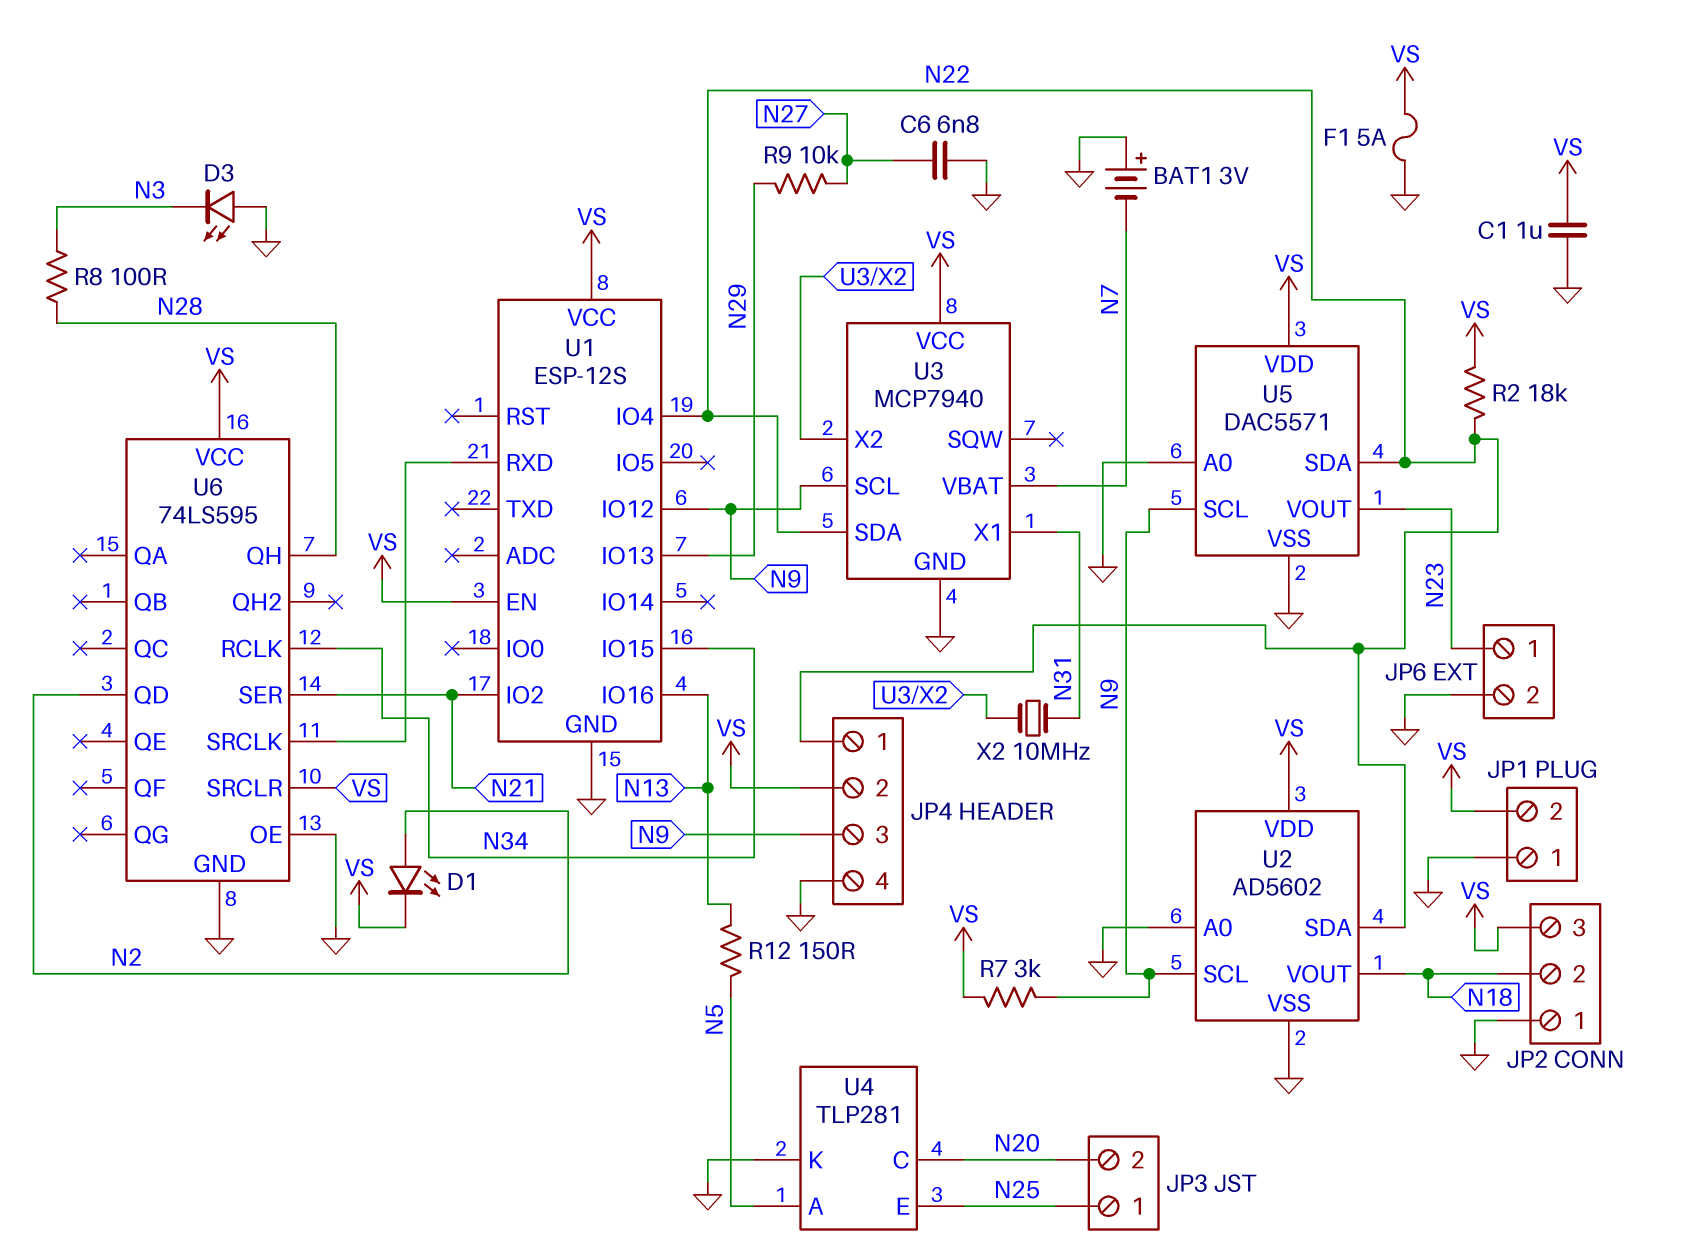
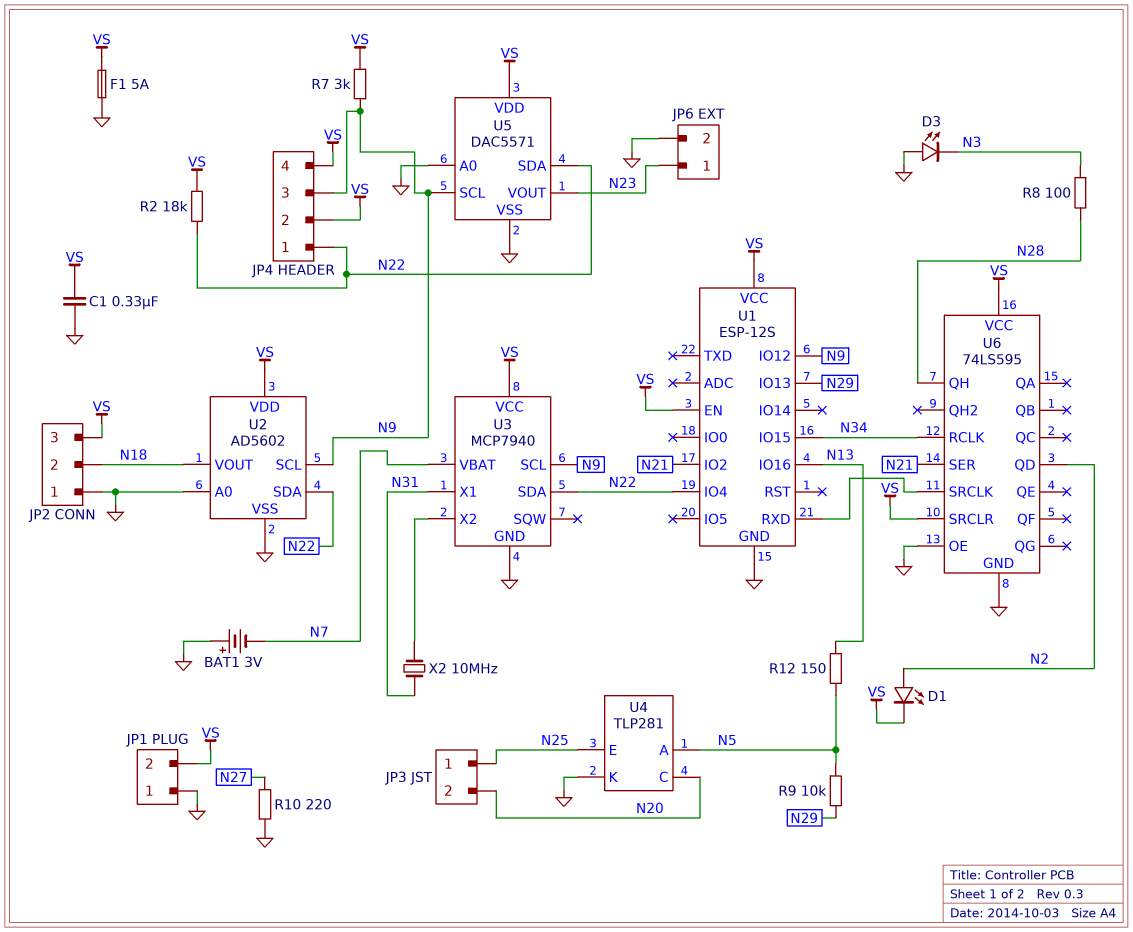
C1: 1uF (GND, VS) -> 330nF (GND, VS)
C6: 6.8nF (GND, N27) -> none
JP4 pin 4: GND -> VS
R9: 10k (N27, N29) -> 10k (N5, N29)
R10: none -> 220 (GND, N27)

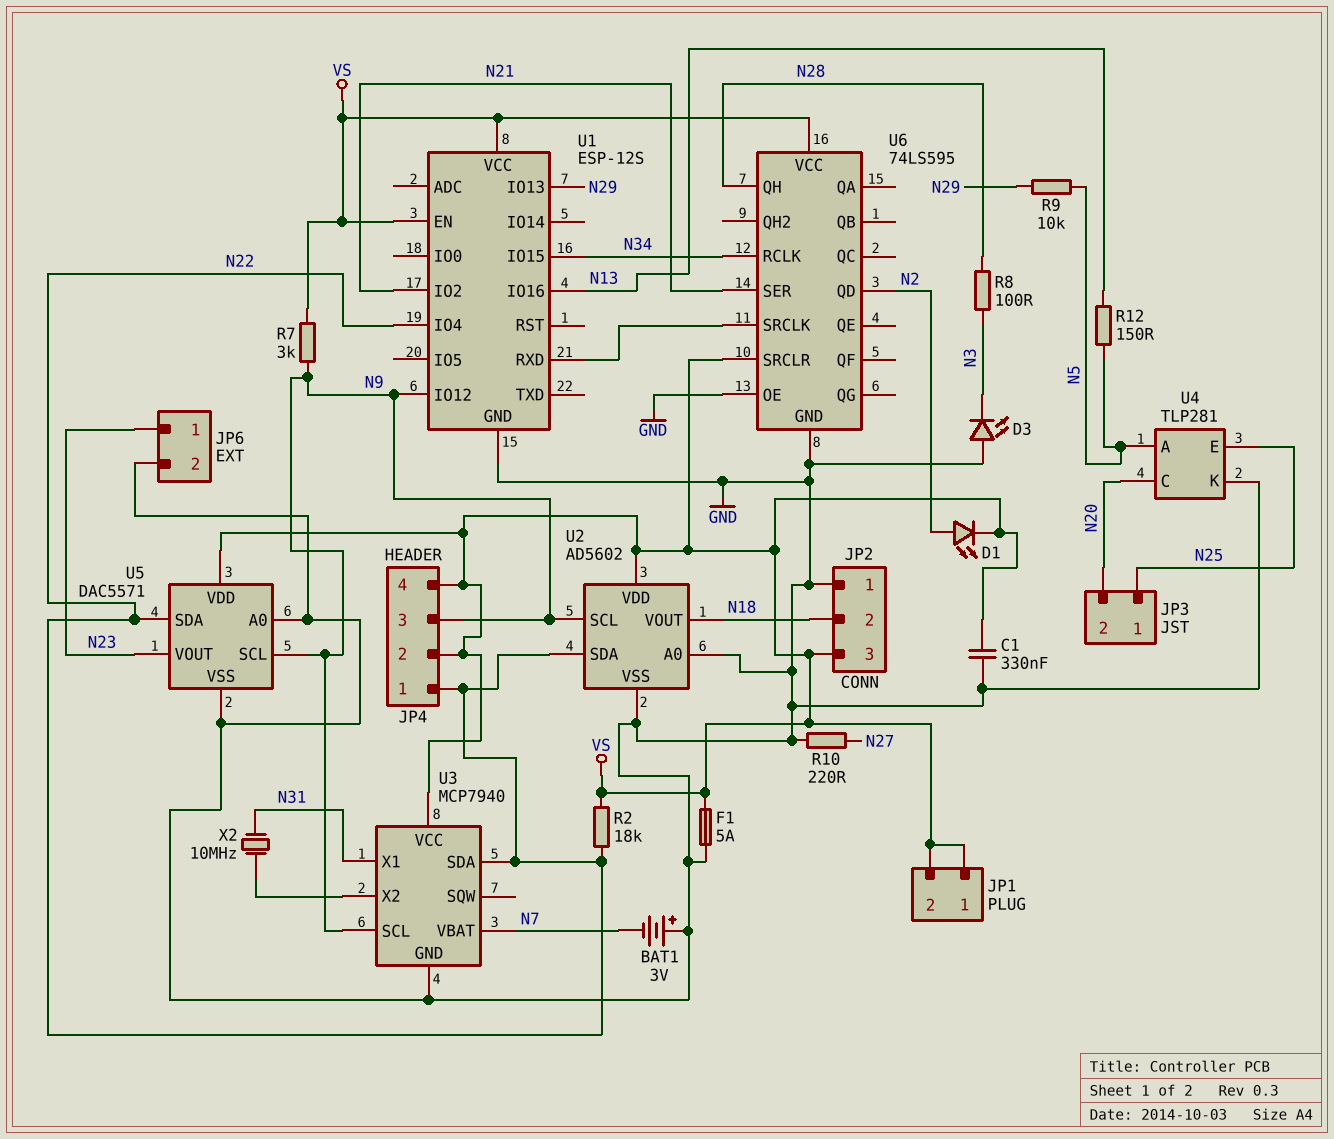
JP1 pin 1: GND -> VS

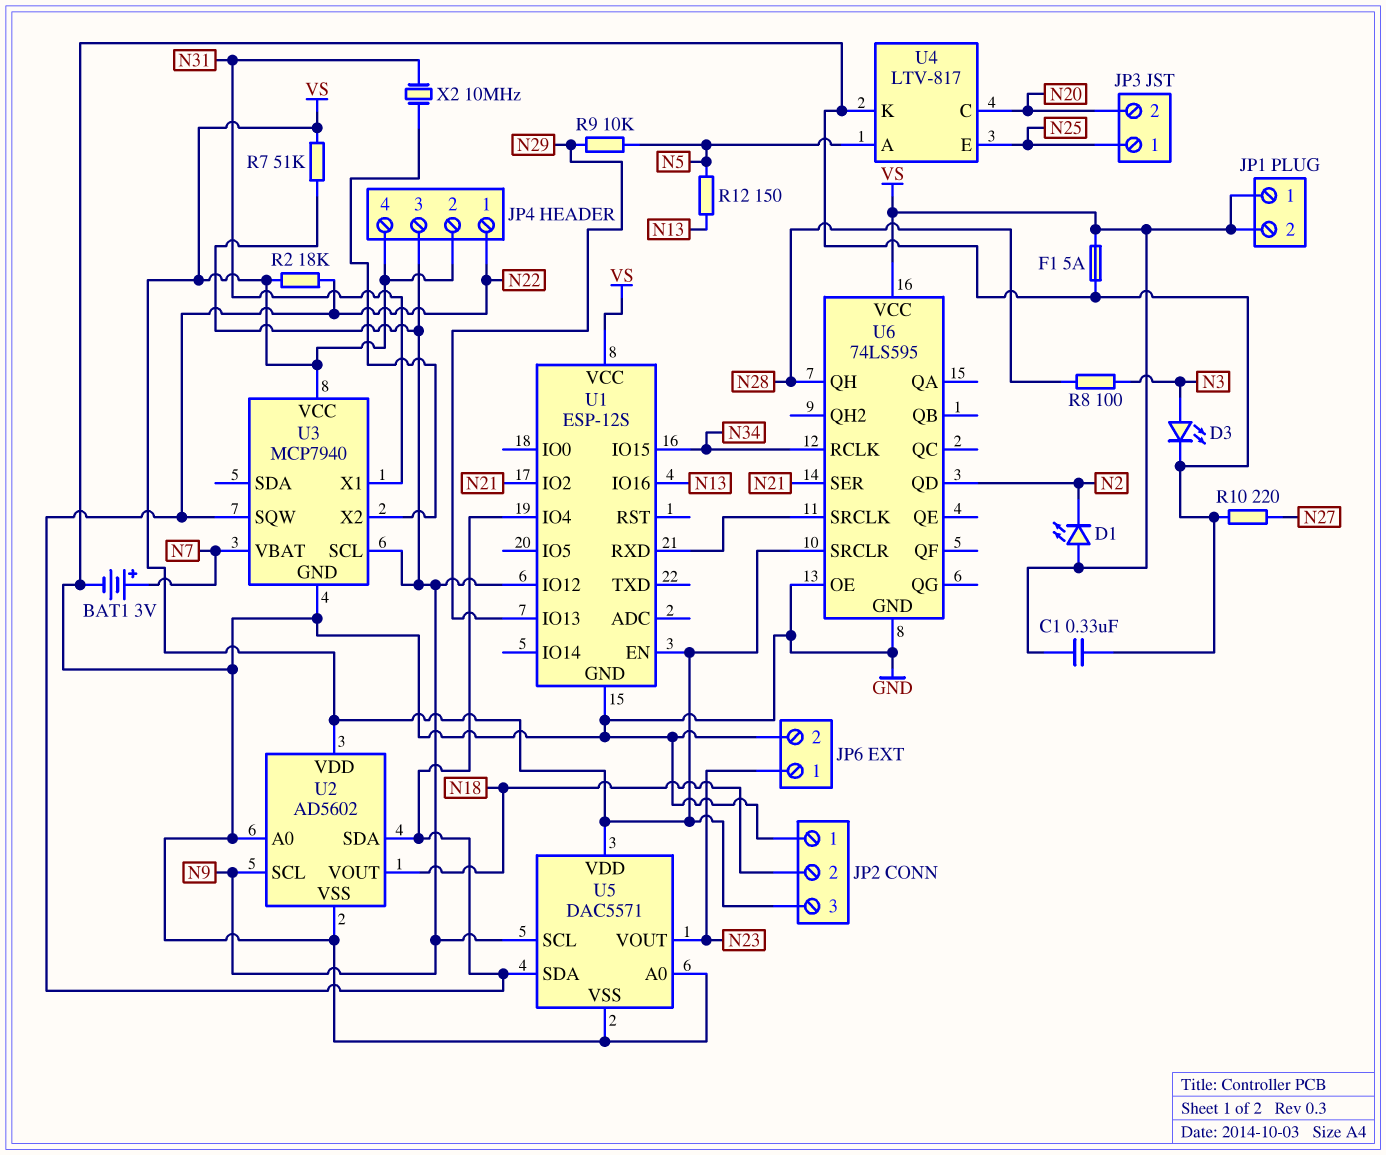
BAT1: 3V (plus GND, minus N7) -> 3V (plus N7, minus GND)
D1: LED (A N2, K VS) -> LED (A VS, K N2)
D3: LED (A GND, K N3) -> LED (A N3, K GND)
R7: 3k (N9, VS) -> 51k (N9, VS)
U3 pin SDA: N22 -> none
U3 pin SQW: none -> N22
U4: TLP281 -> LTV-817

